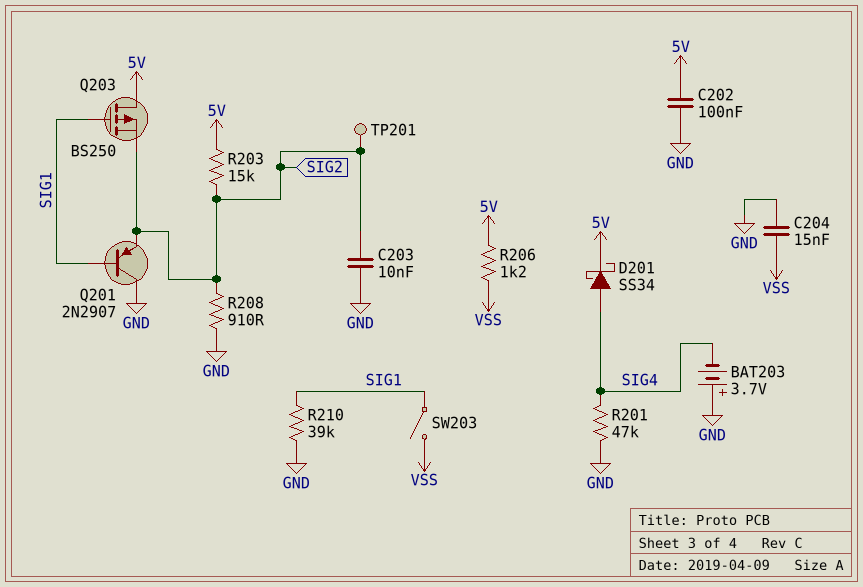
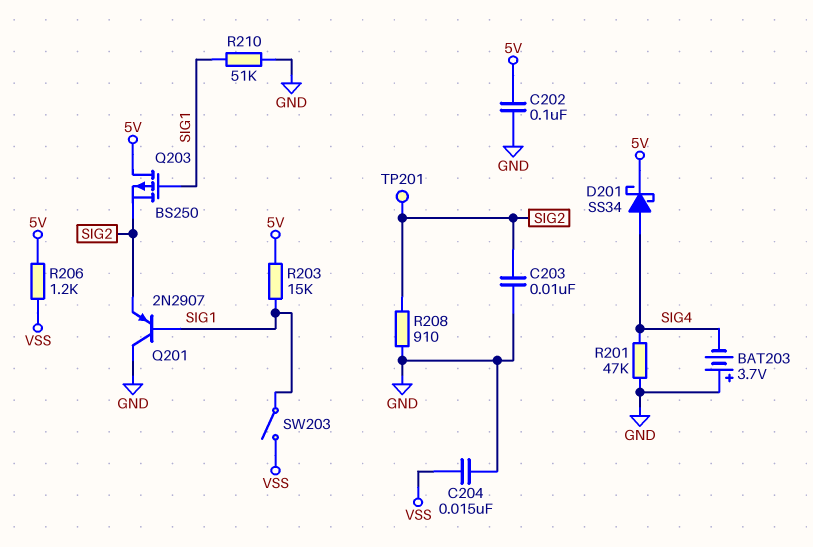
R203: 15k (5V, SIG2) -> 15k (5V, SIG1)
R210: 39k (GND, SIG1) -> 51k (GND, SIG1)

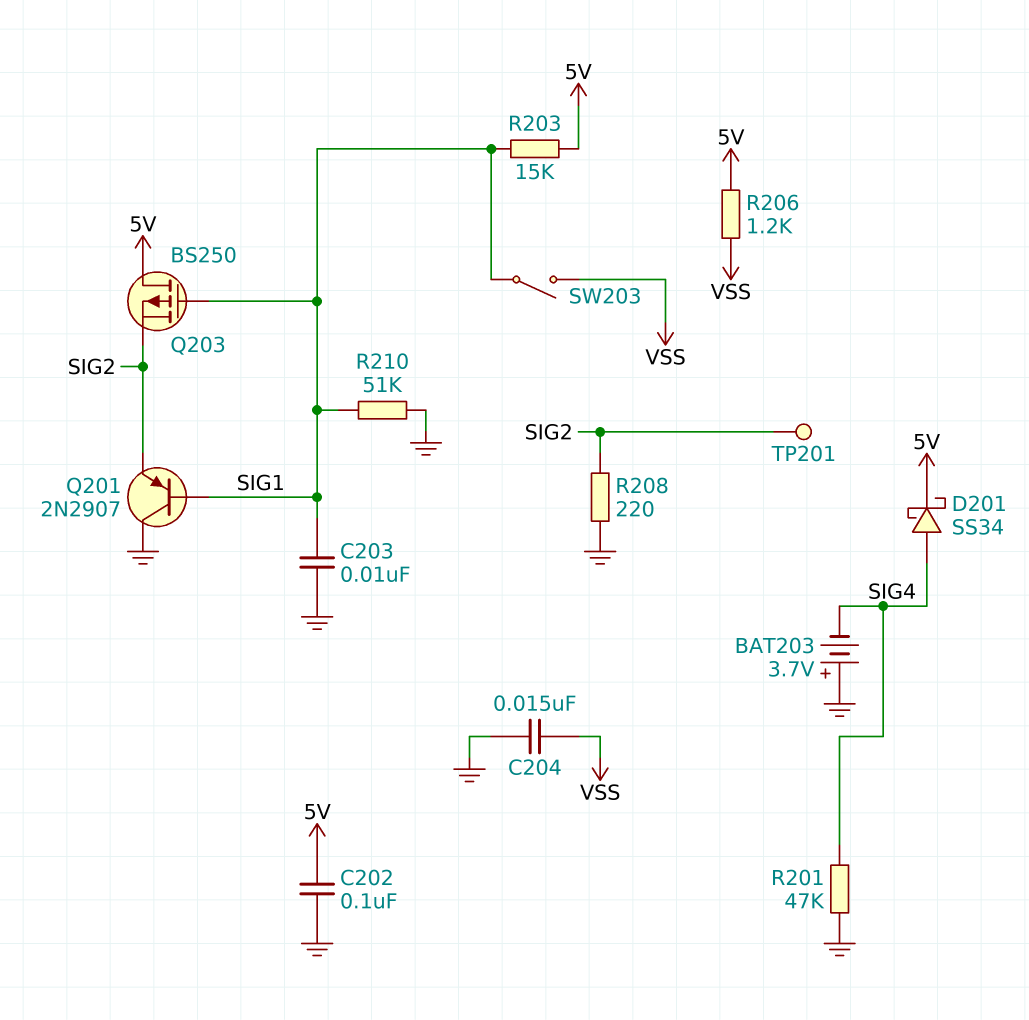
C203: 10nF (GND, SIG2) -> 10nF (GND, SIG1)
R208: 910 (GND, SIG2) -> 220 (GND, SIG2)

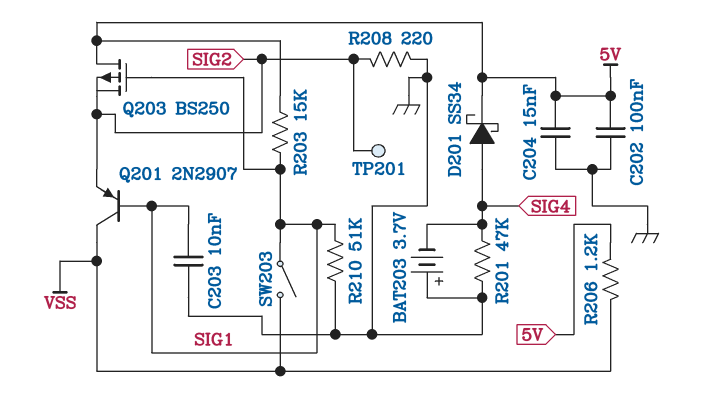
C204: 15nF (GND, VSS) -> 15nF (5V, GND)
Q201: PNP 2N2907 (B SIG1, C GND, E SIG2) -> PNP 2N2907 (B SIG1, C VSS, E SIG2)

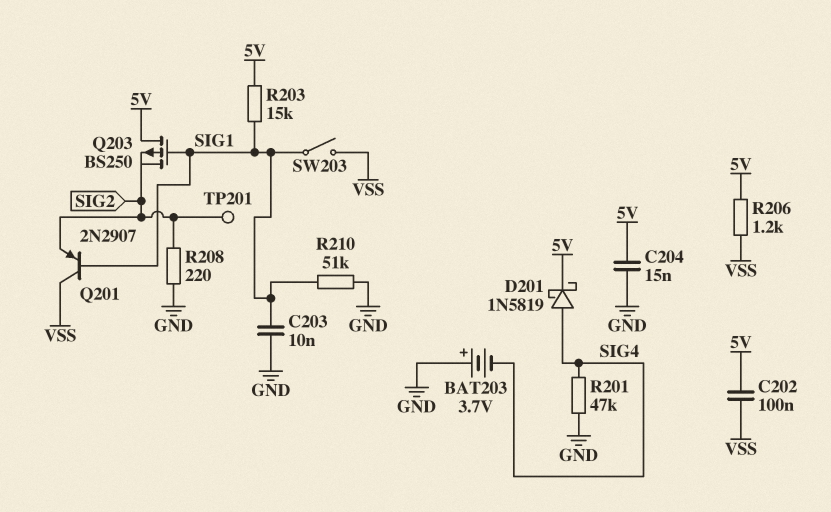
C202: 100nF (5V, GND) -> 100nF (5V, VSS)
D201: schottky SS34 (A SIG4, K 5V) -> schottky 1N5819 (A SIG4, K 5V)

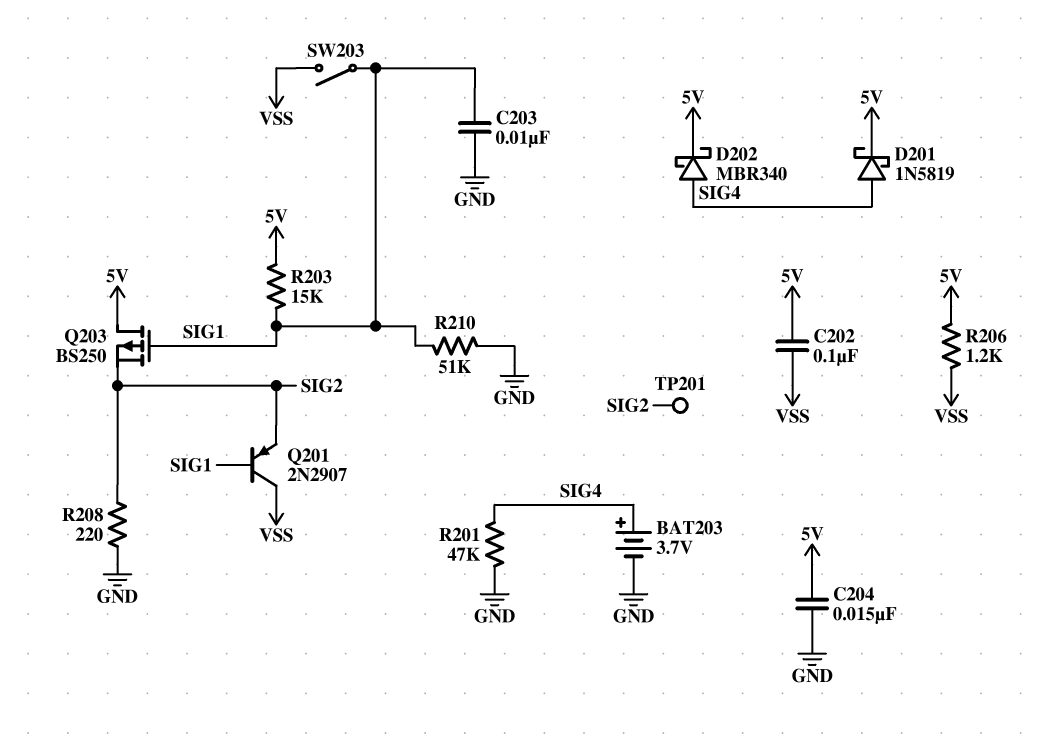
BAT203: 3.7V (plus GND, minus SIG4) -> 3.7V (plus SIG4, minus GND)
D202: none -> schottky MBR340 (A SIG4, K 5V)

